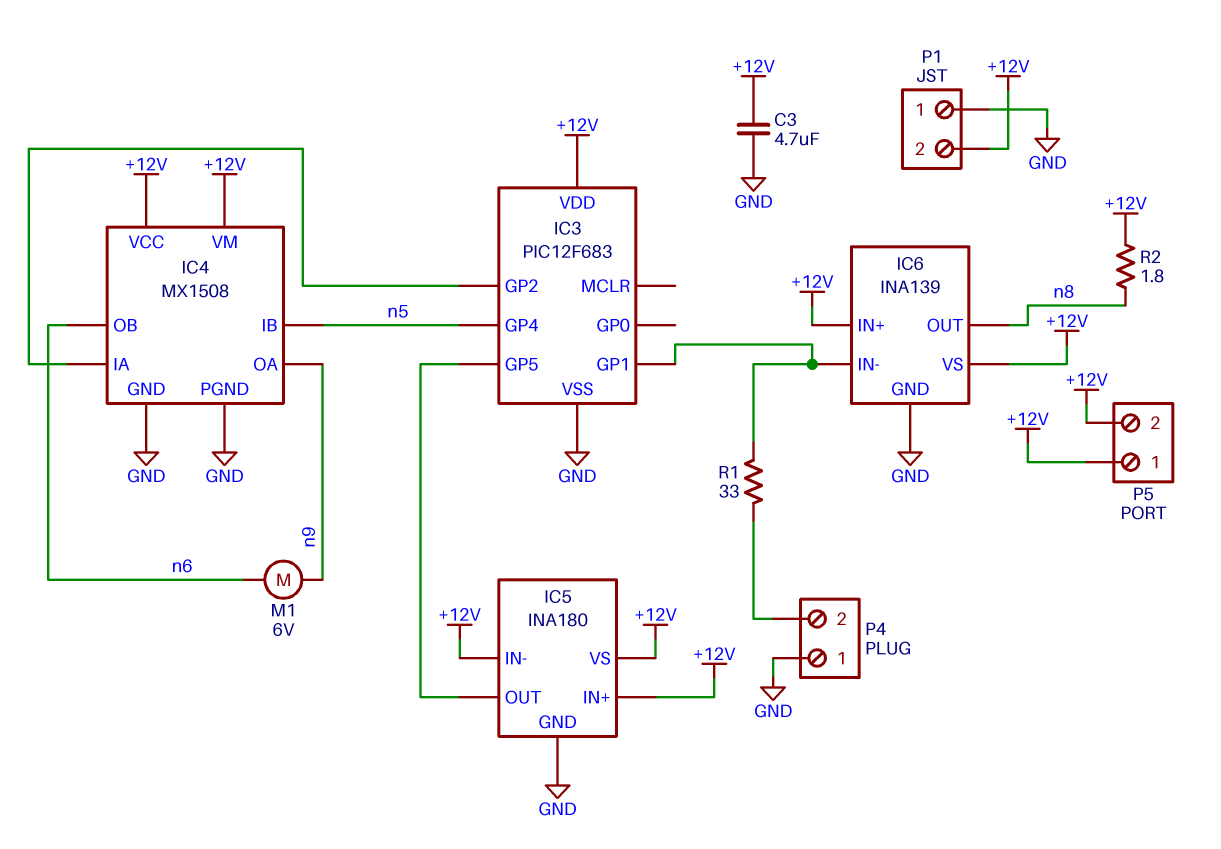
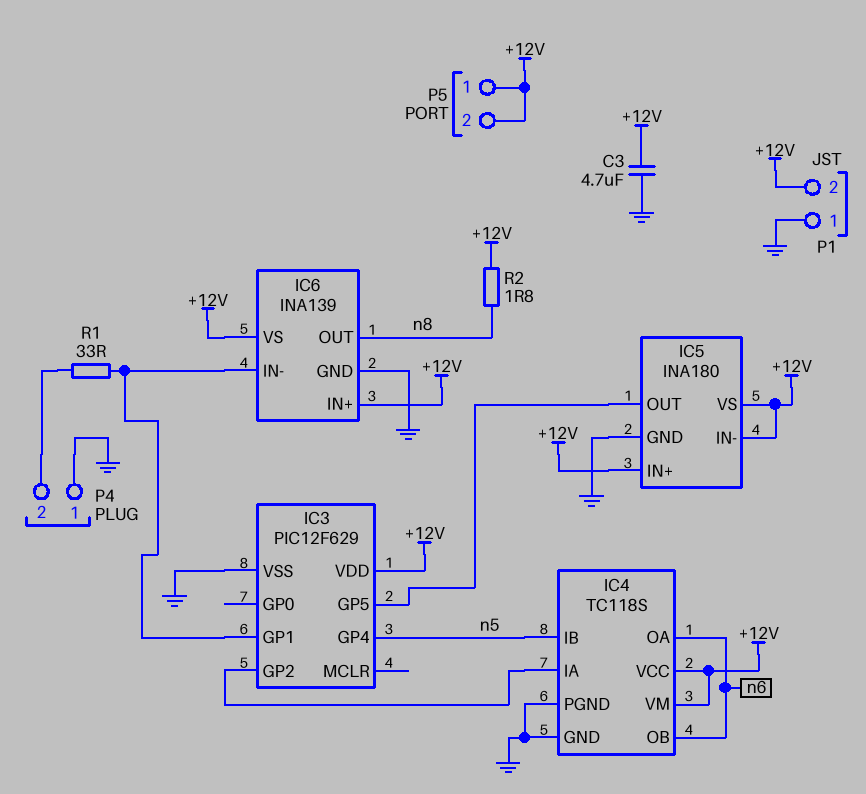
IC3: PIC12F683 -> PIC12F629
IC4: MX1508 -> TC118S
IC4 pin OA: n9 -> n6
M1: motor 6V (n6, n9) -> none

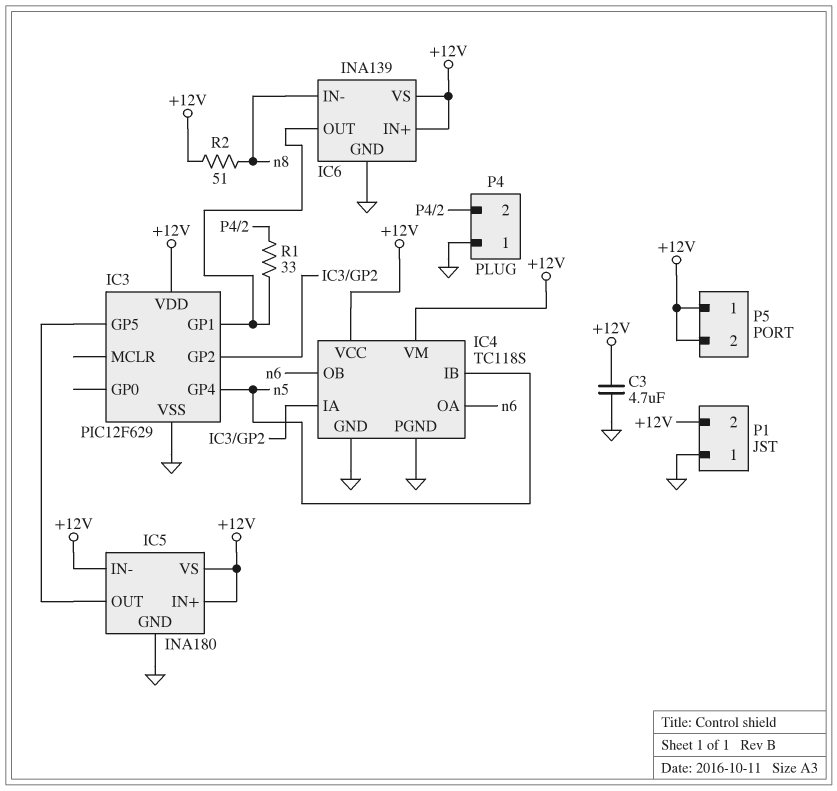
IC6 pin IN-: IC3/GP1 -> n8
IC6 pin OUT: n8 -> IC3/GP1
R2: 1.8 (+12V, n8) -> 51 (+12V, n8)

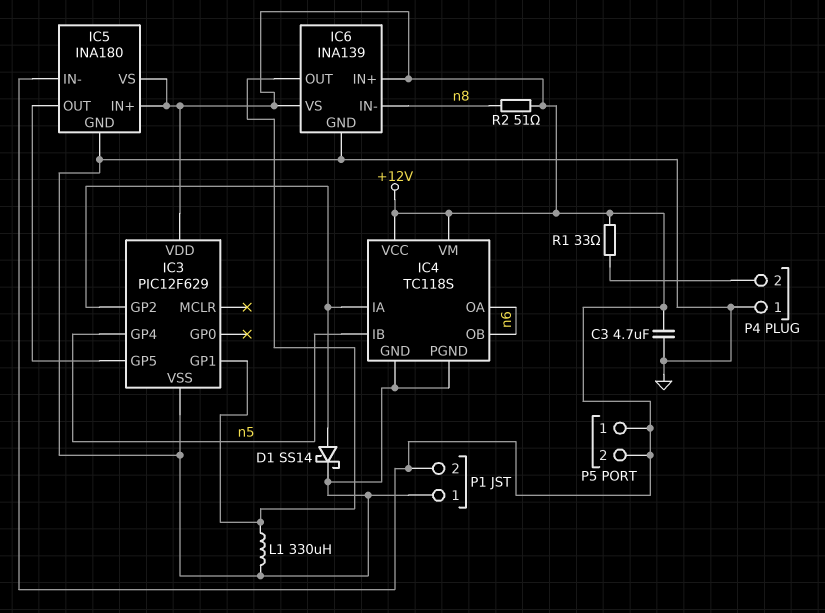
D1: none -> schottky SS14 (A IC3/GP2, K GND)
L1: none -> 330uH (GND, IC3/GP1)
R1: 33 (IC3/GP1, P4/2) -> 33 (+12V, P4/2)

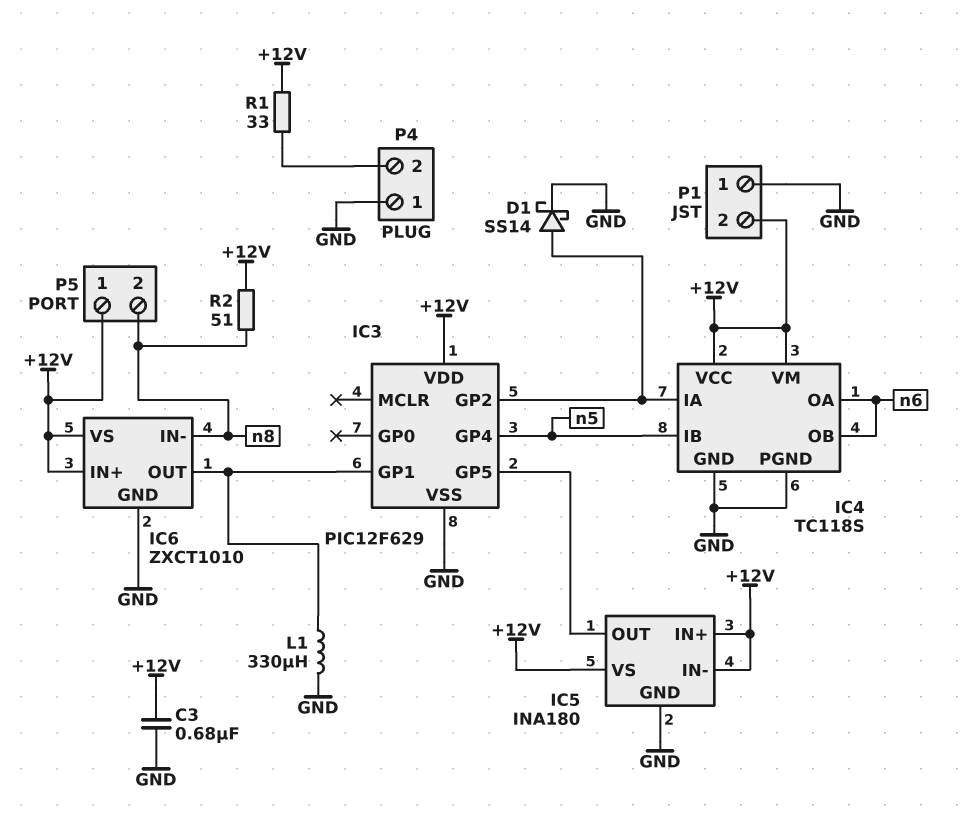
C3: 4.7uF (+12V, GND) -> 680nF (+12V, GND)
IC6: INA139 -> ZXCT1010
P5 pin 2: +12V -> n8

